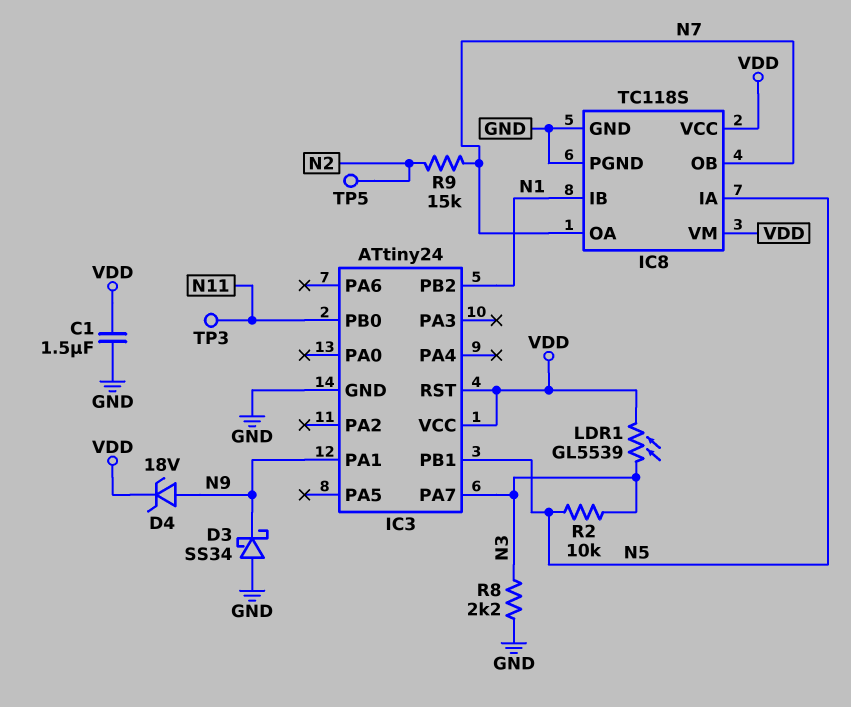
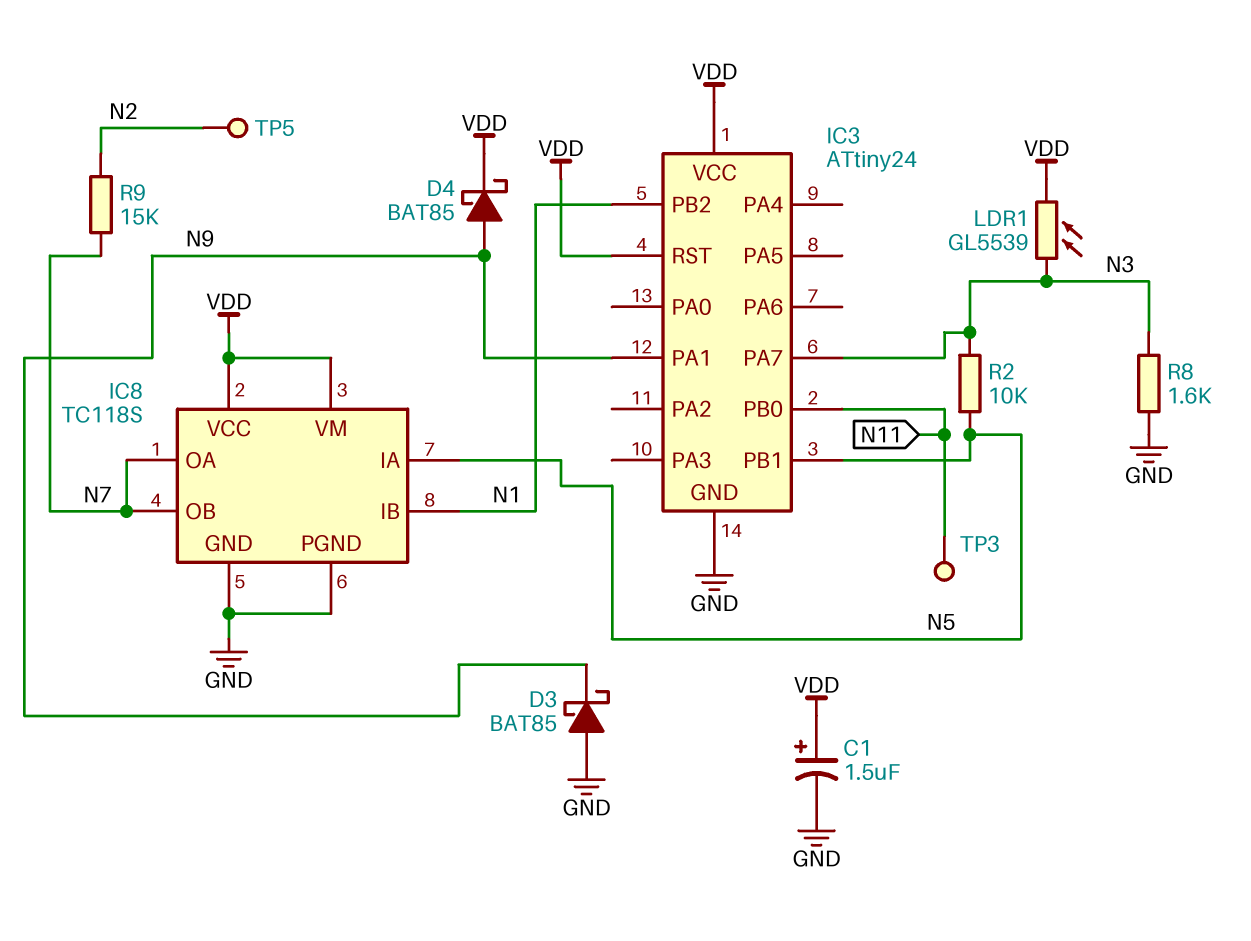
C1: 1.5uF (GND, VDD) -> 1.5uF (plus VDD, minus GND)
D3: schottky SS34 (A GND, K N9) -> schottky BAT85 (A GND, K N9)
D4: zener 18V (A N9, K VDD) -> schottky BAT85 (A N9, K VDD)
R8: 2.2k (GND, N3) -> 1.6k (GND, N3)

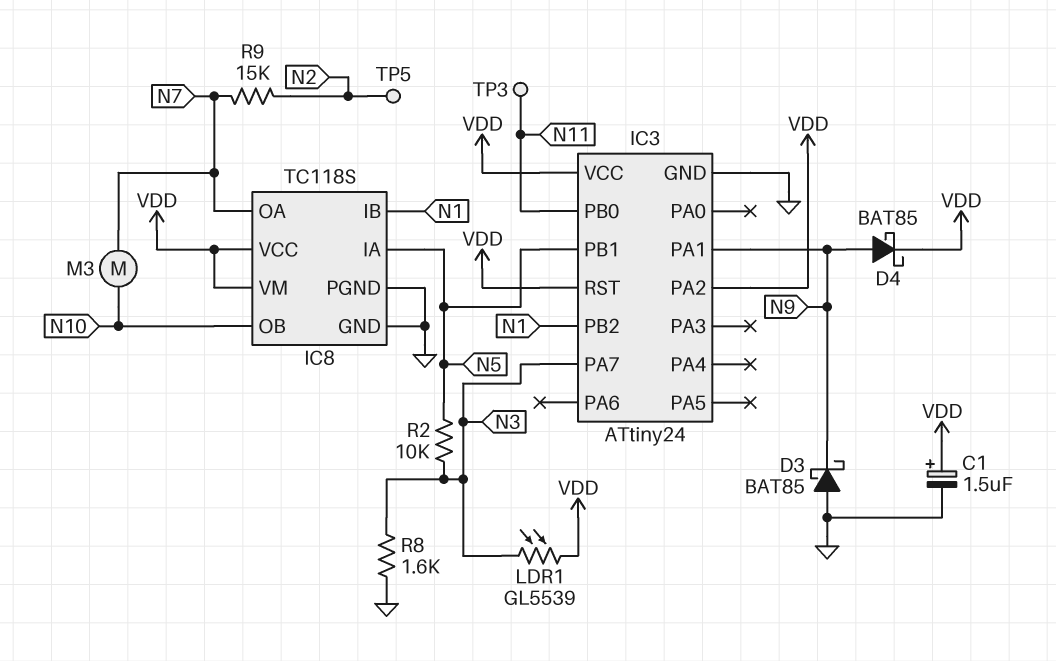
IC3 pin PA2: none -> VDD
IC8 pin OB: N7 -> N10
M3: none -> motor (N7, N10)

